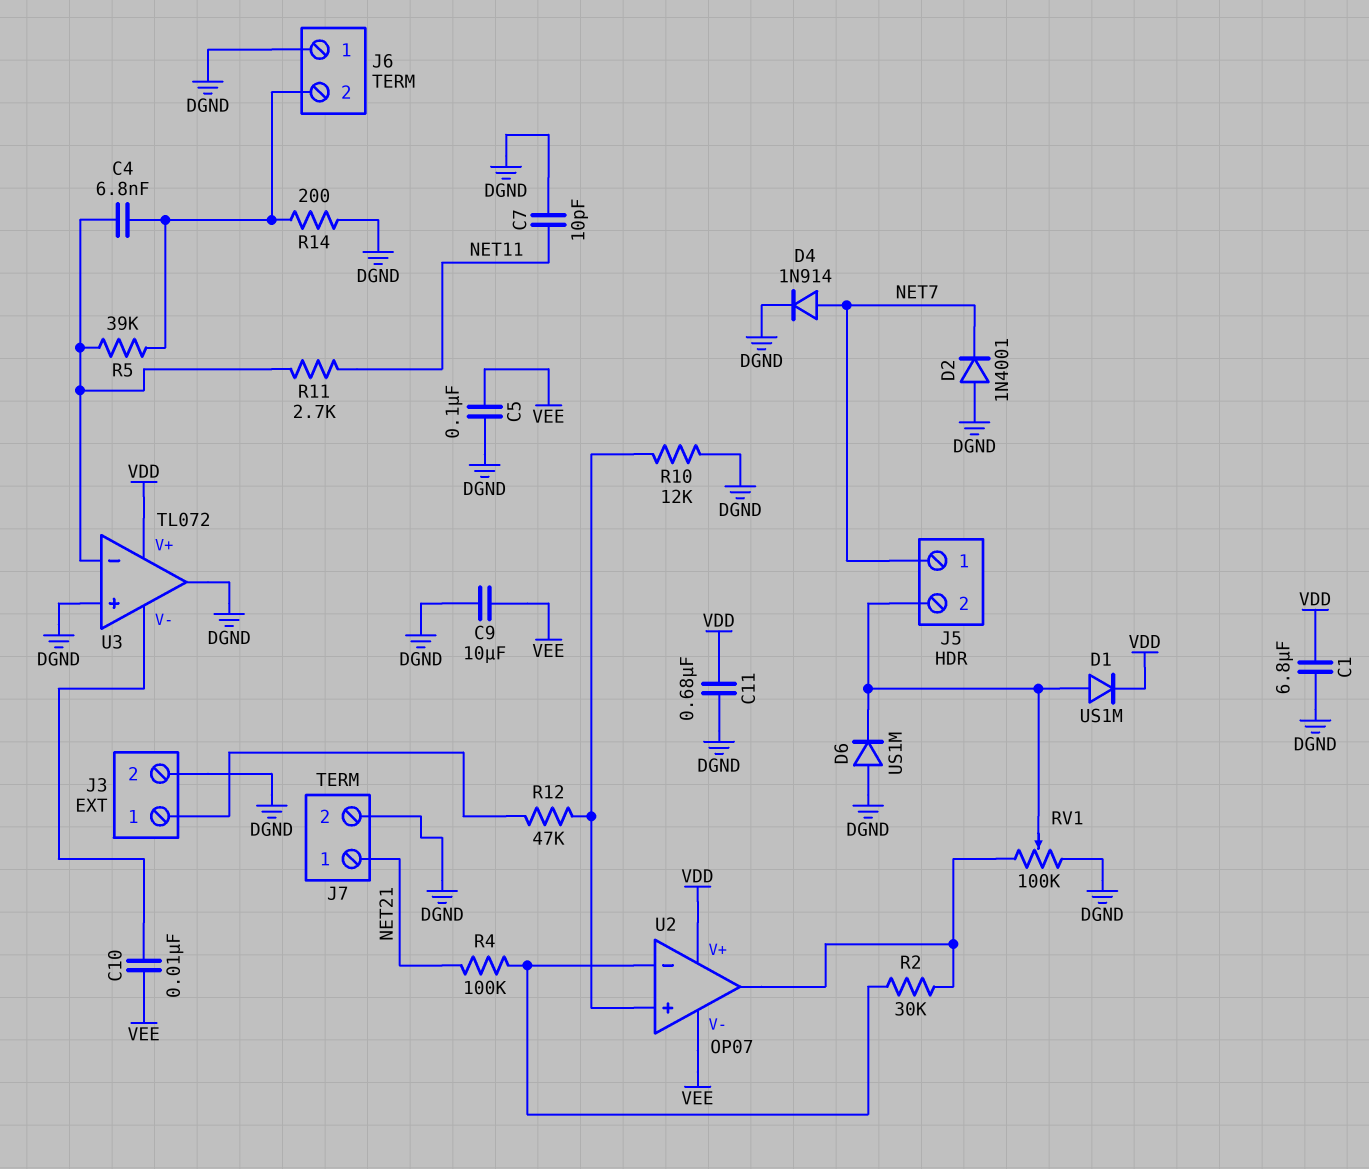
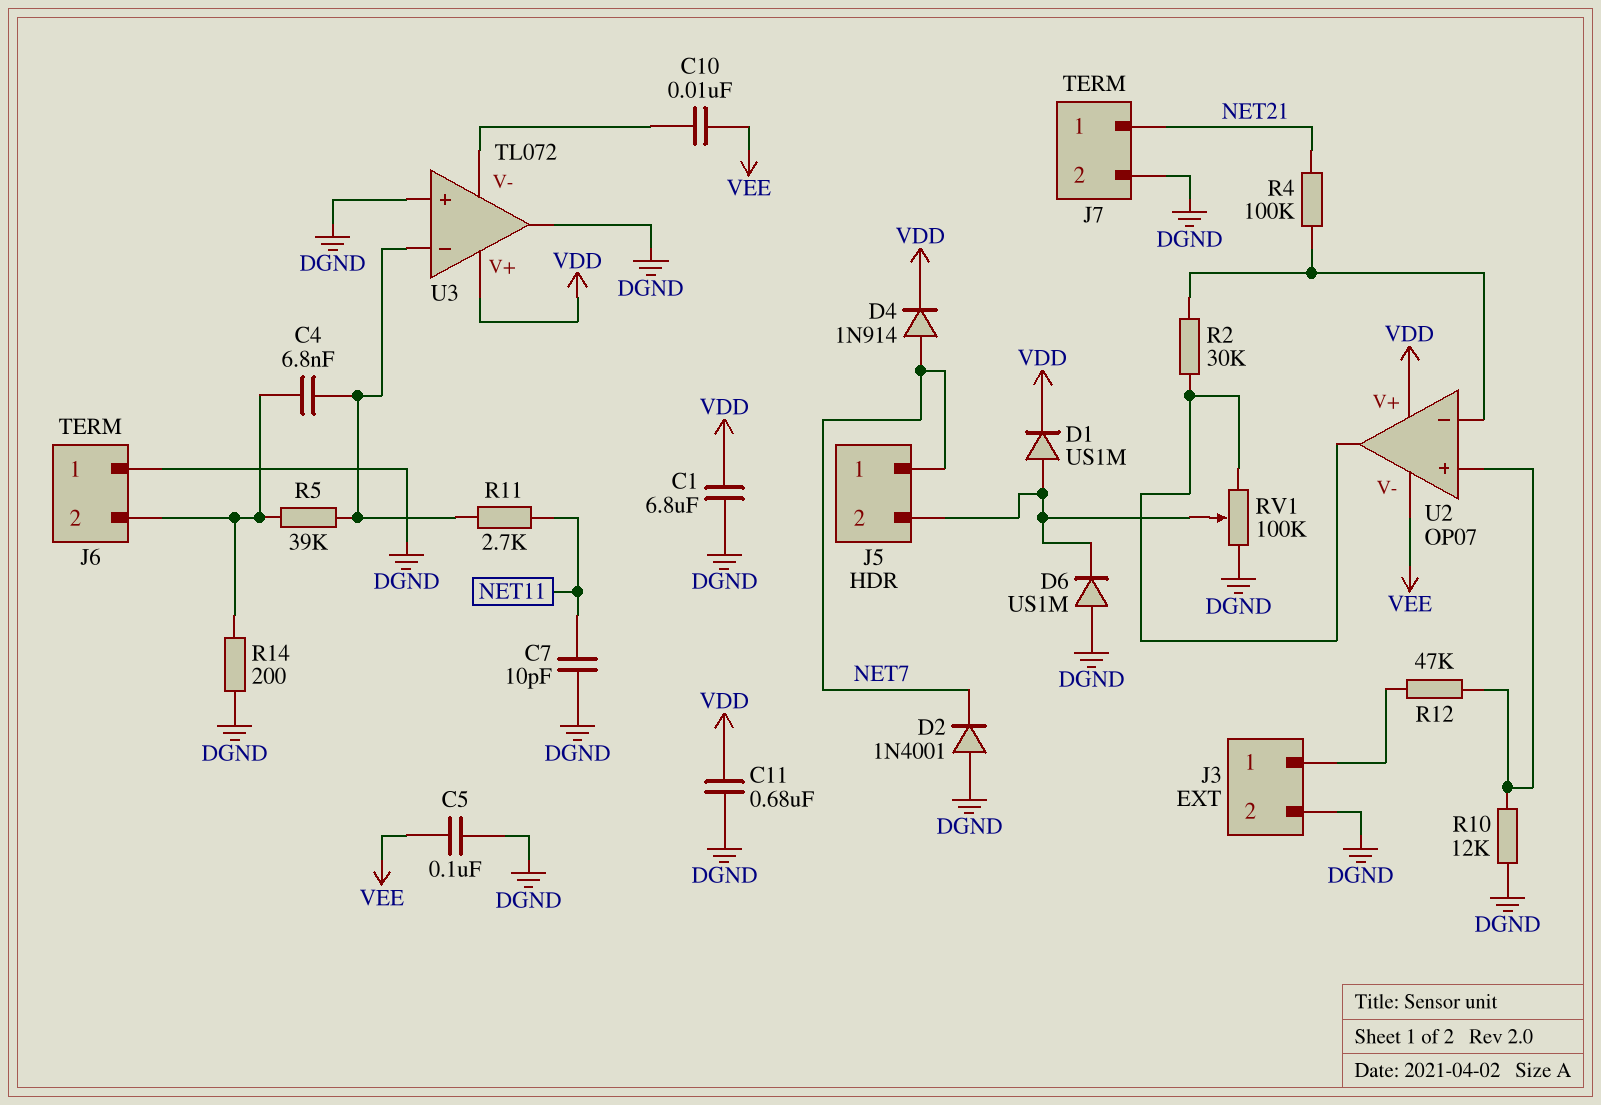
C9: 10uF (DGND, VEE) -> none
D4: diode 1N914 (A NET7, K DGND) -> diode 1N914 (A NET7, K VDD)

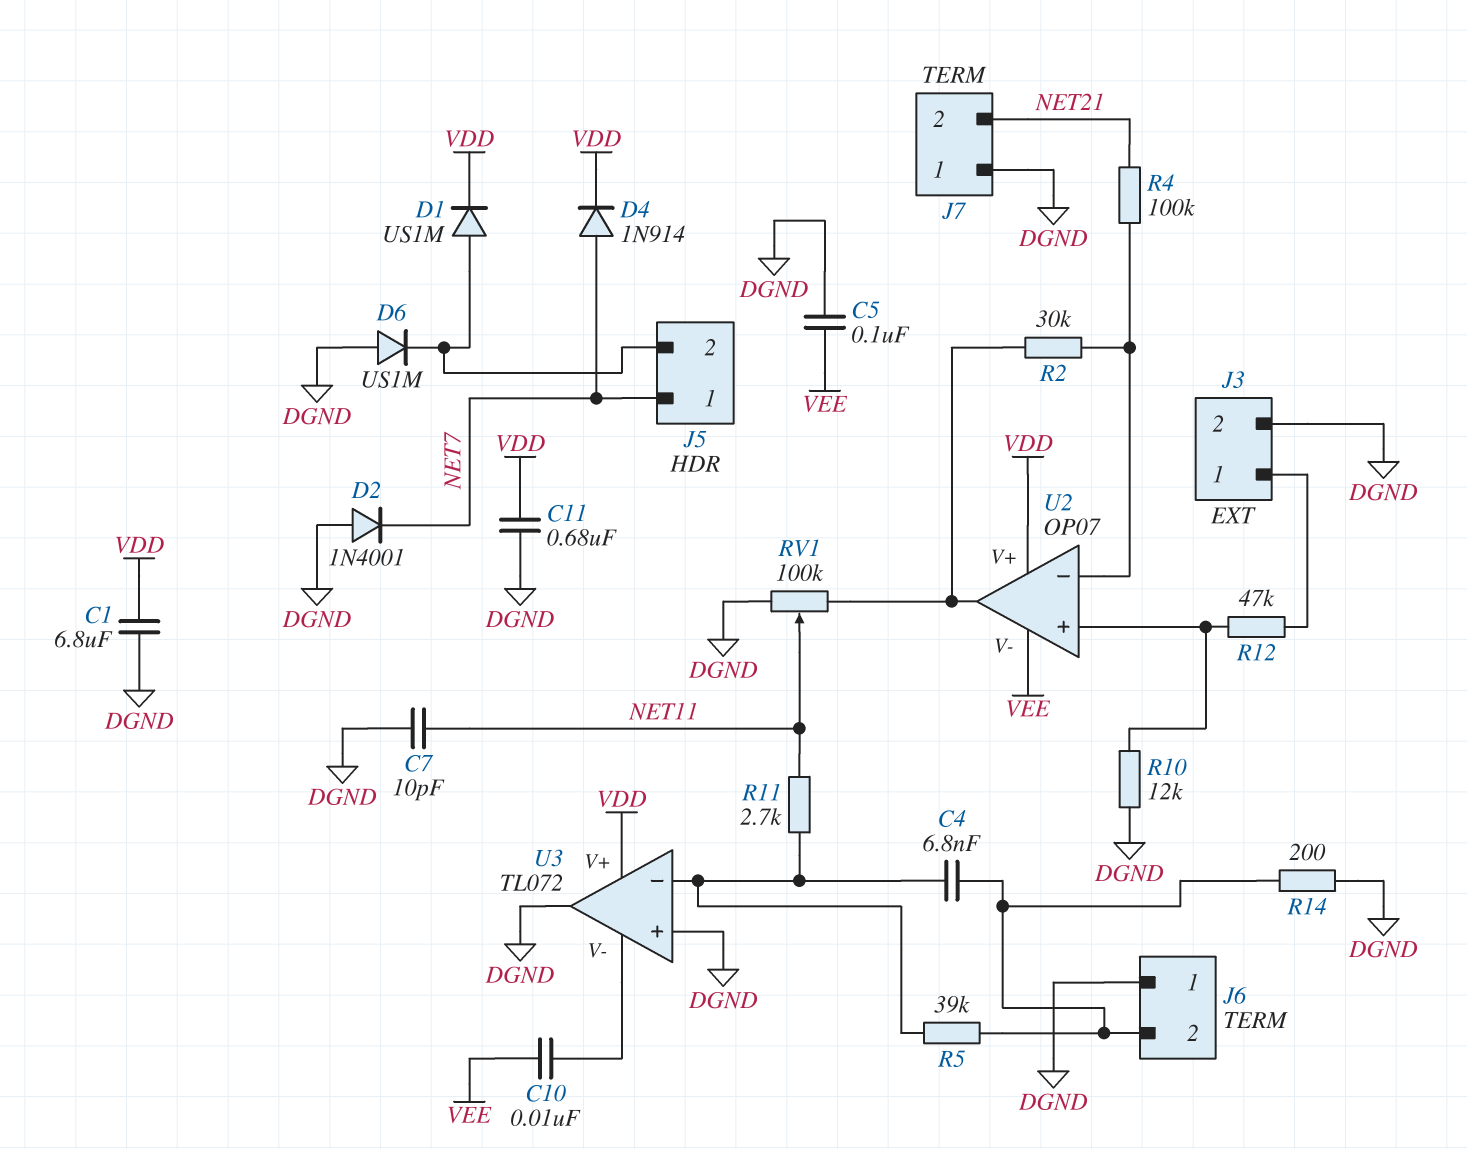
J7 pin 1: NET21 -> DGND
J7 pin 2: DGND -> NET21
RV1: 100k (DGND, U2/out, wiper J5/2) -> 100k (DGND, U2/out, wiper NET11)

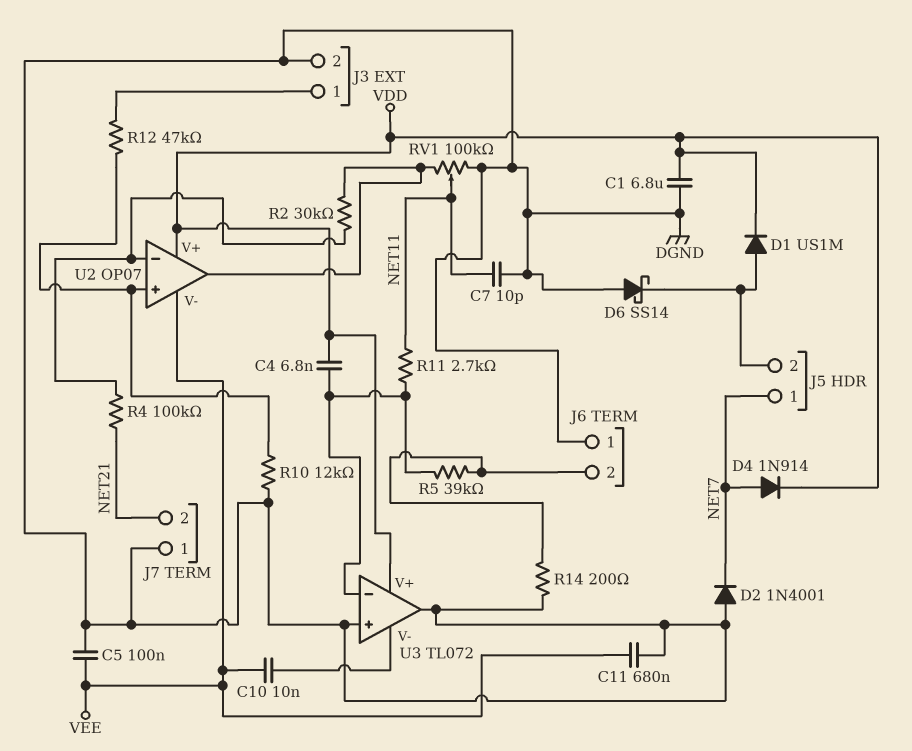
C4: 6.8nF (J6/2, U3/in-) -> 6.8nF (U3/in-, VDD)
C11: 680nF (DGND, VDD) -> 680nF (DGND, VEE)
D6: diode US1M (A DGND, K J5/2) -> schottky SS14 (A DGND, K J5/2)

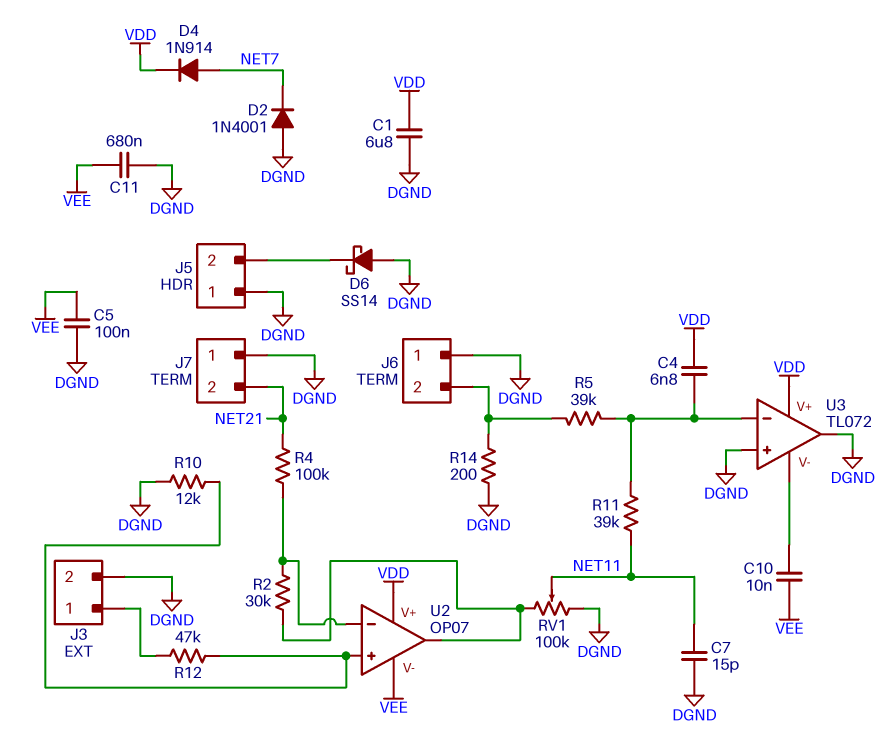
C7: 10pF (DGND, NET11) -> 15pF (DGND, NET11)
D1: diode US1M (A J5/2, K VDD) -> none
J5 pin 1: NET7 -> DGND
R11: 2.7k (NET11, U3/in-) -> 39k (NET11, U3/in-)

